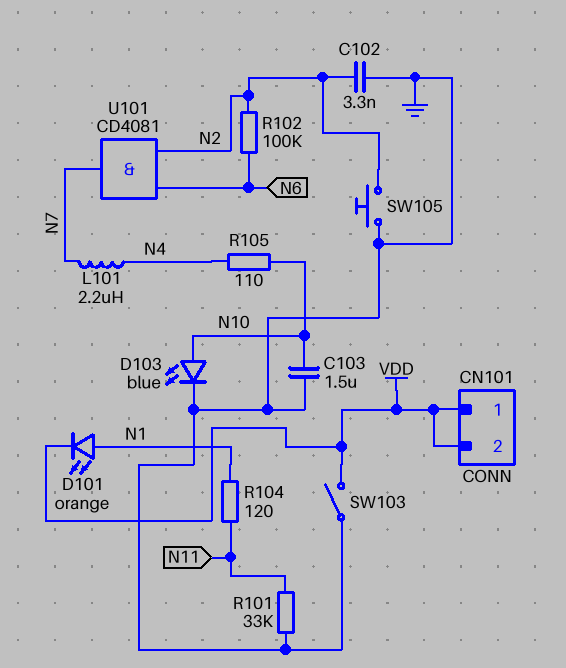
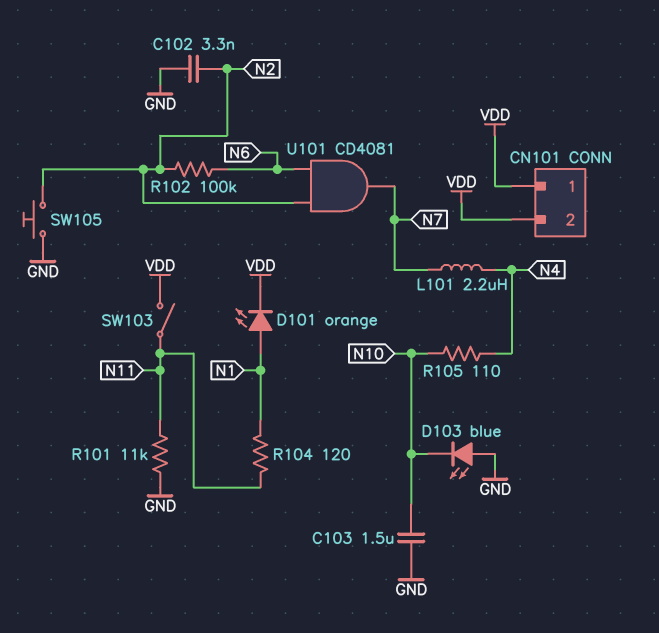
D103: LED blue (A N10, K GND) -> LED blue (A GND, K N10)
R101: 33k (GND, N11) -> 11k (GND, N11)
SW103: switch (GND, VDD) -> switch (N11, VDD)

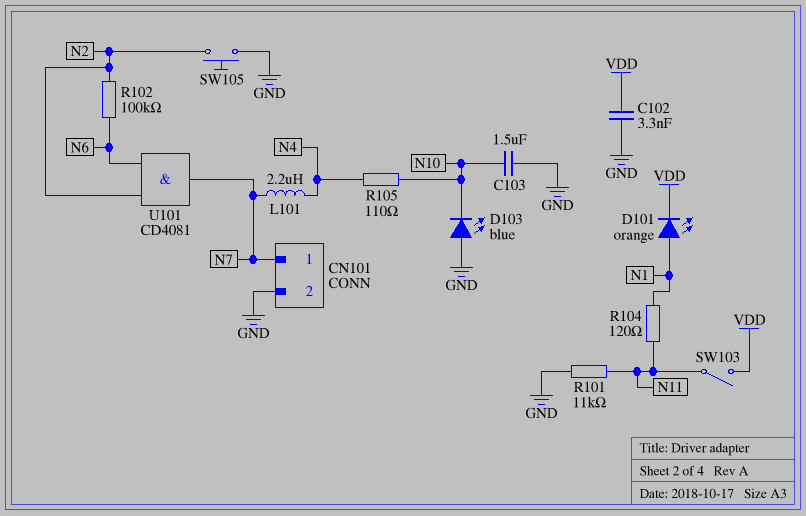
C102: 3.3nF (GND, N2) -> 3.3nF (GND, VDD)
CN101 pin 1: VDD -> N7
CN101 pin 2: VDD -> GND

